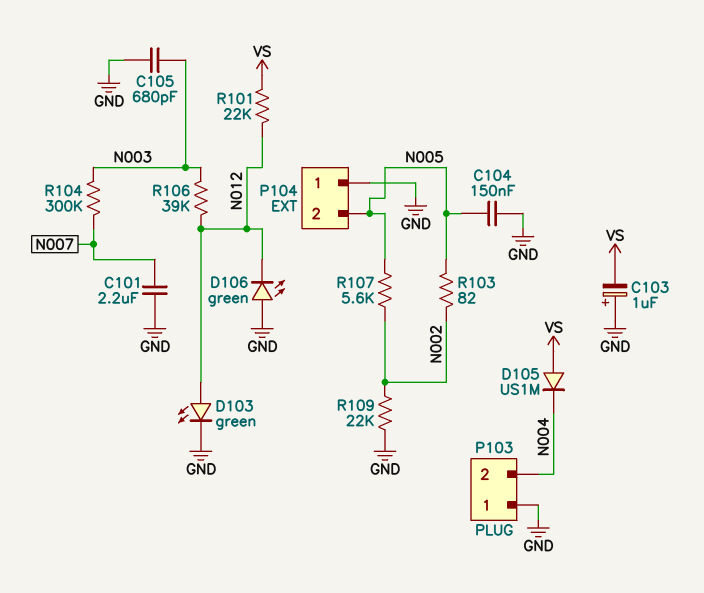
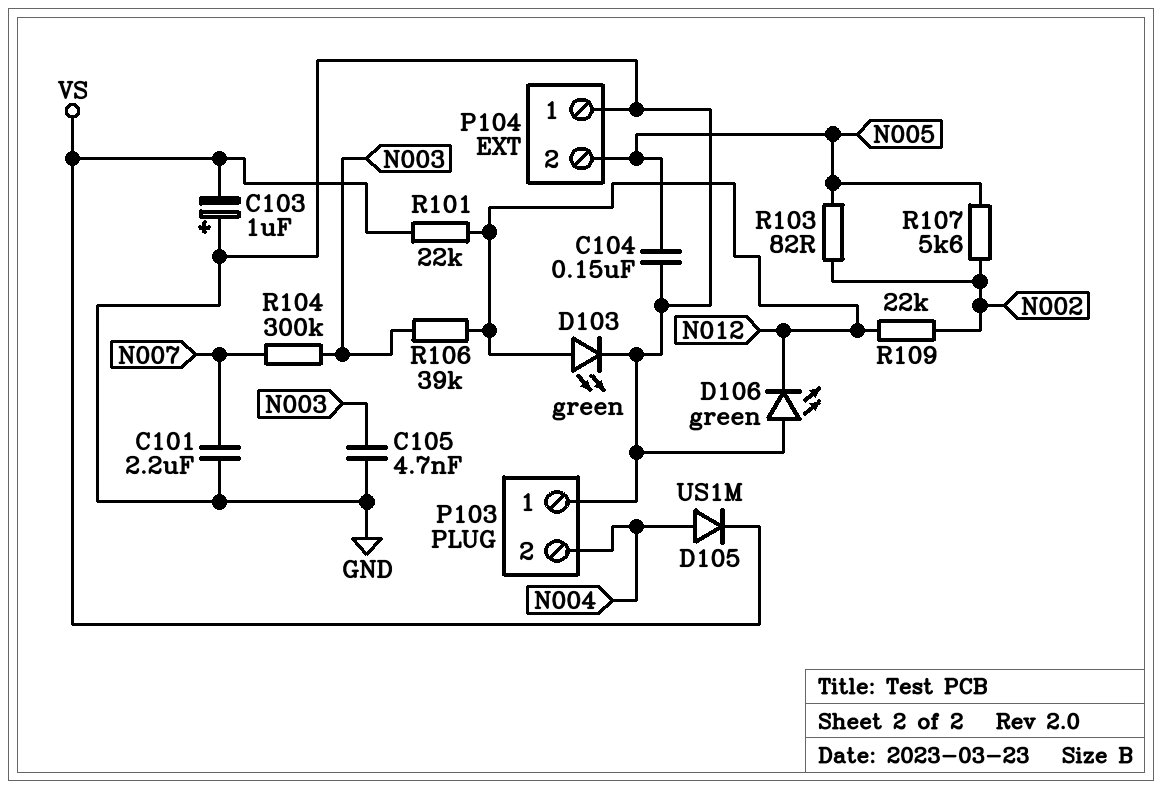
C105: 680pF (GND, N003) -> 4.7nF (GND, N003)
D105: diode US1M (A VS, K N004) -> diode US1M (A N004, K VS)
R109: 22k (GND, N002) -> 22k (N002, N012)

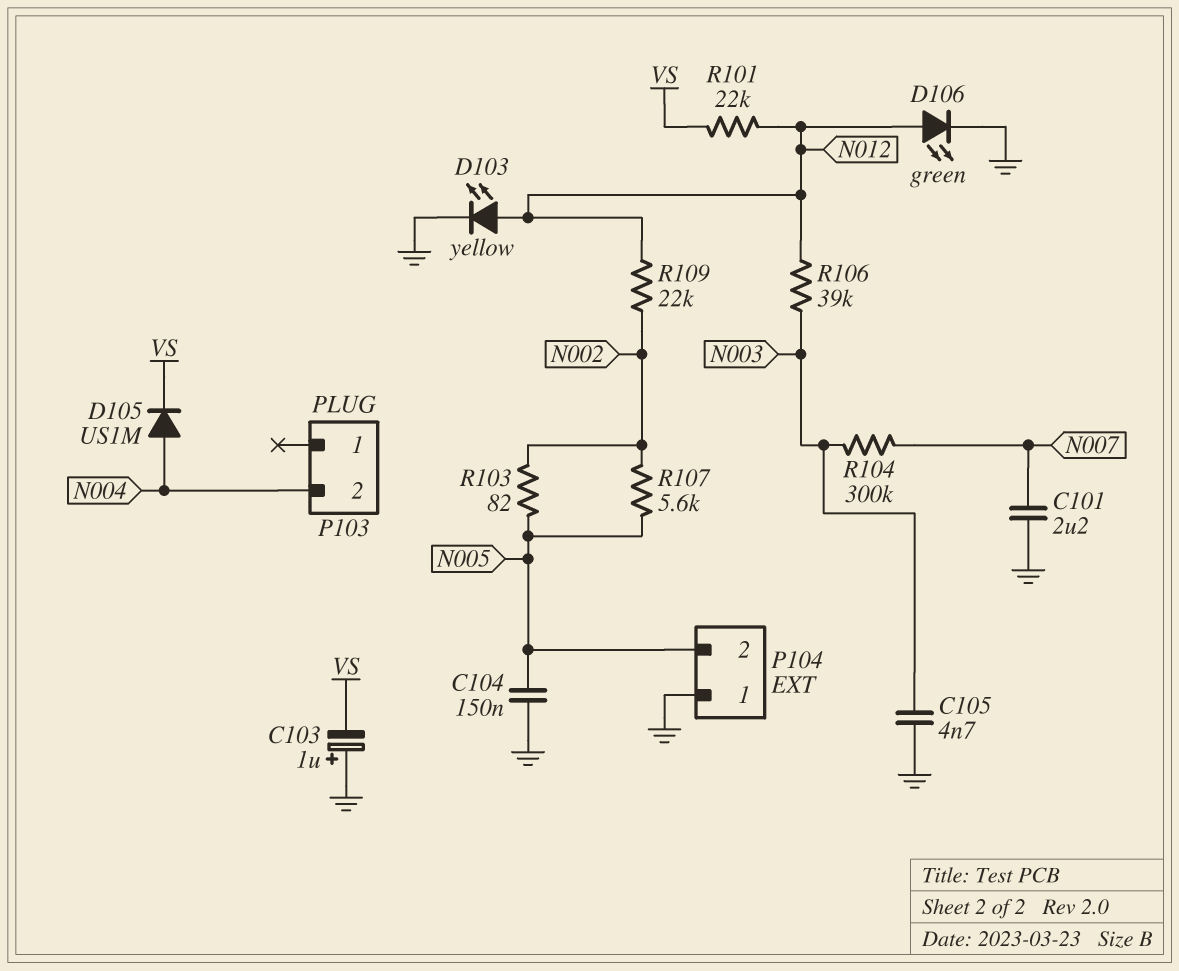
D103: LED green (A N012, K GND) -> LED yellow (A N012, K GND)
D106: LED green (A GND, K N012) -> LED green (A N012, K GND)
P103 pin 1: GND -> none

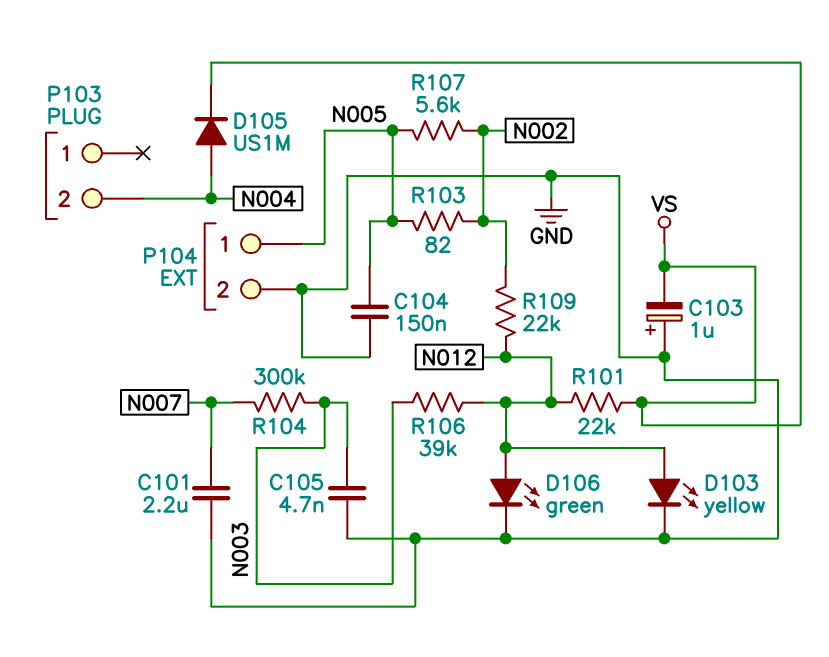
P104 pin 1: GND -> N005
P104 pin 2: N005 -> GND

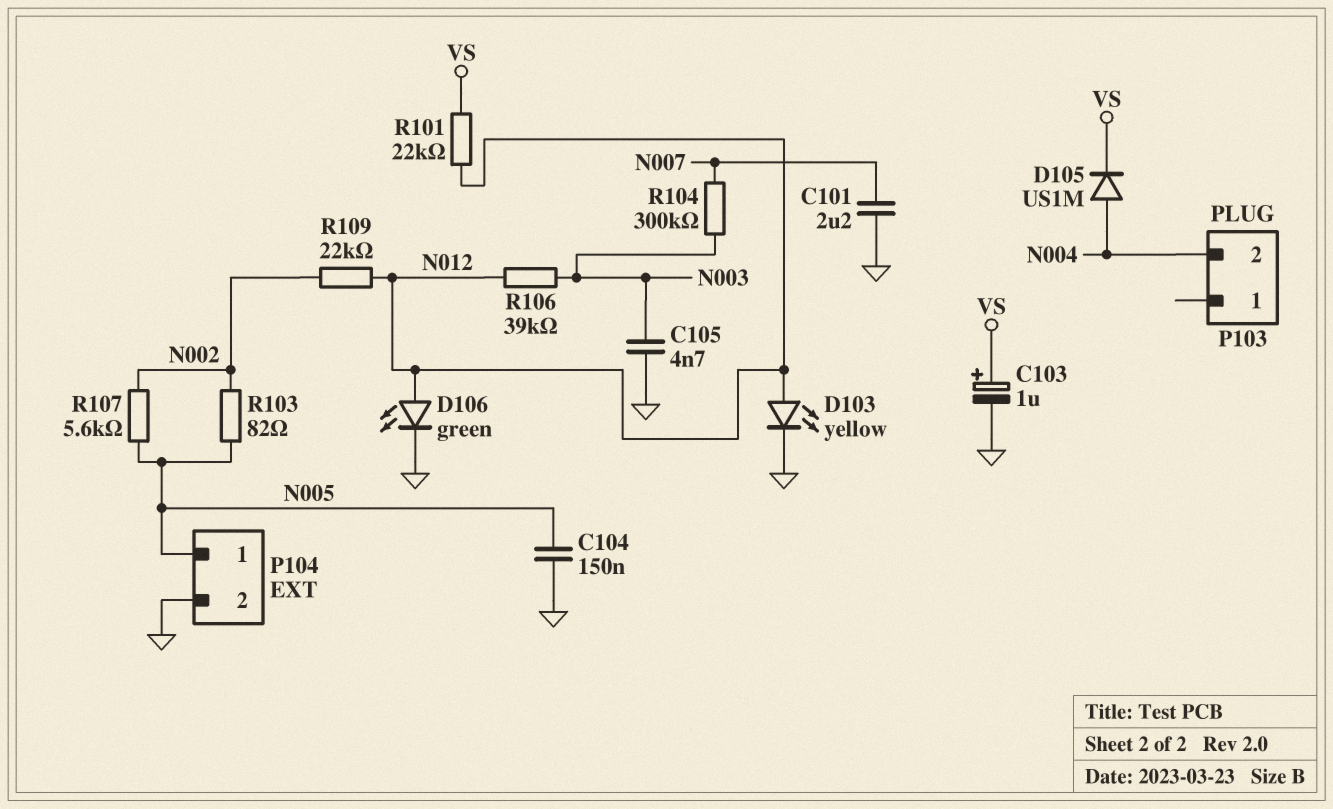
C103: 1uF (plus GND, minus VS) -> 1uF (plus VS, minus GND)

